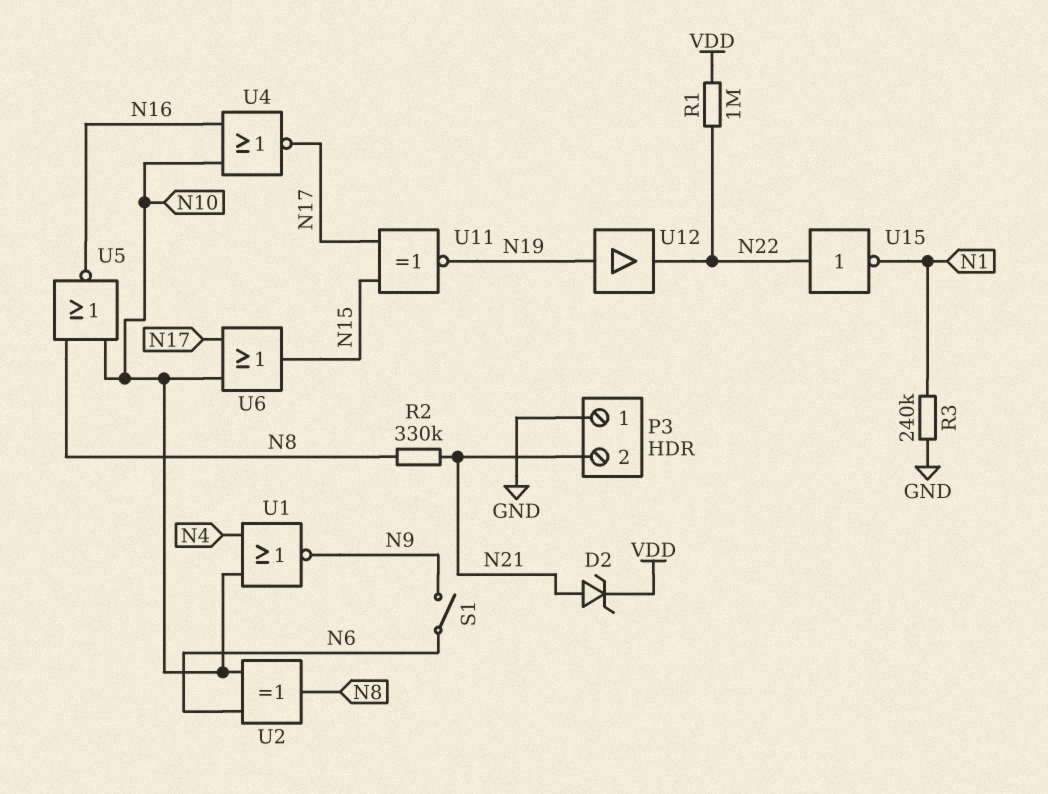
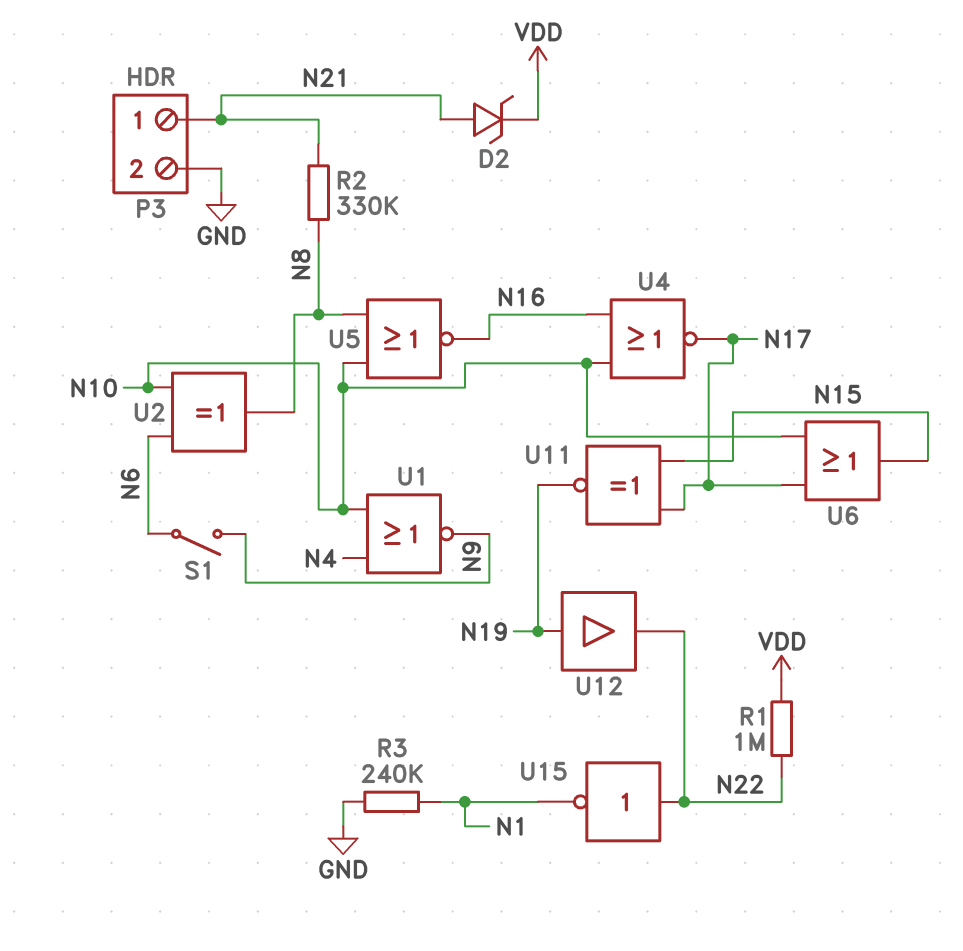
P3 pin 1: GND -> N21
P3 pin 2: N21 -> GND

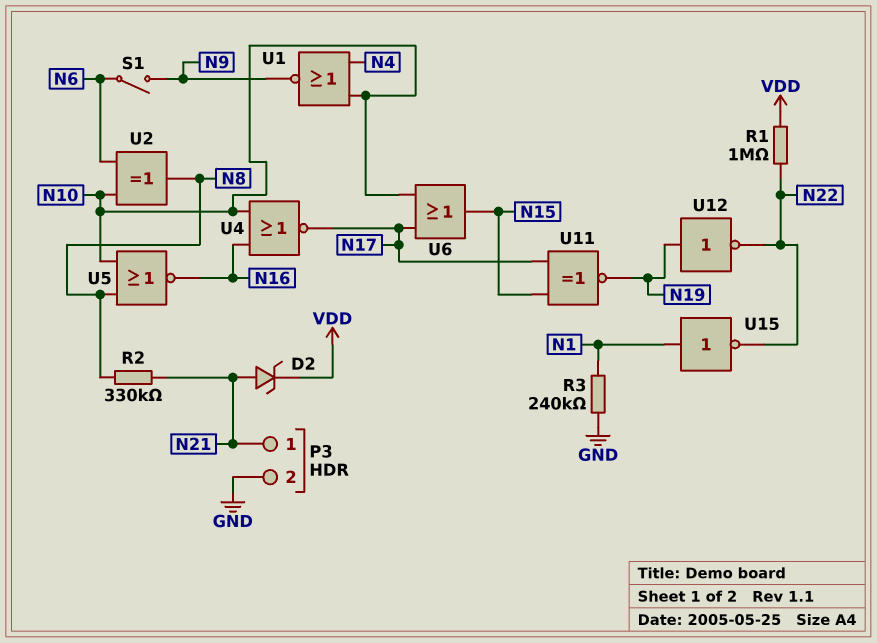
U12: buffer (in N19, out N22) -> NOT (in N19, out N22)
U15: NOT (in N22, out N1) -> NOT (in N1, out N22)

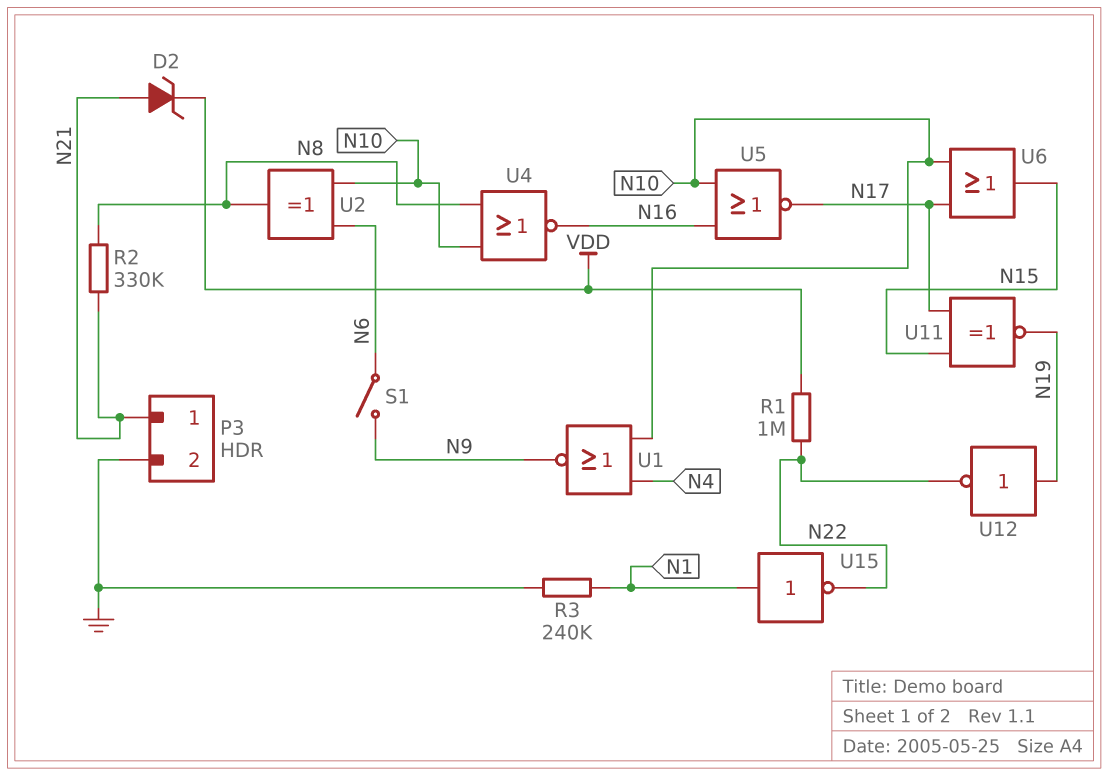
U4: NOR (in N10, in N16, out N17) -> NOR (in N8, in N10, out N16)
U5: NOR (in N8, in N10, out N16) -> NOR (in N10, in N16, out N17)

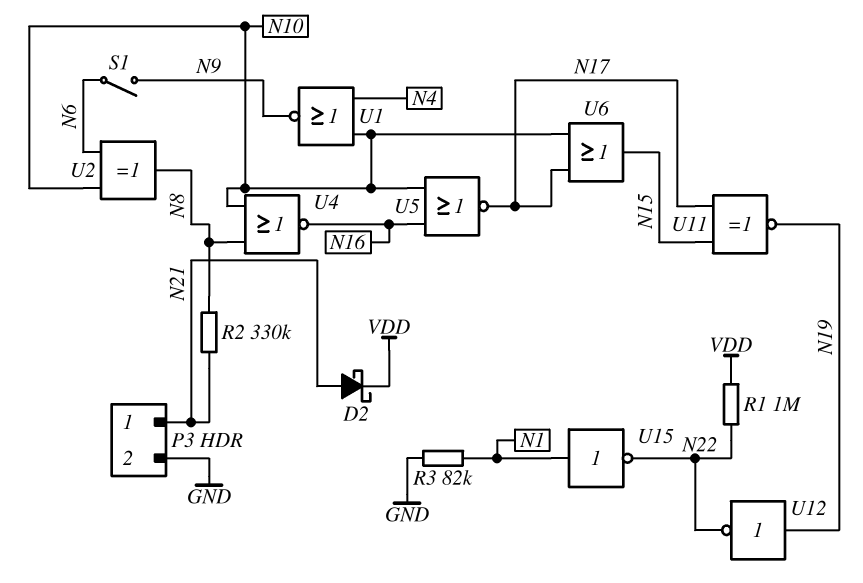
D2: zener (A N21, K VDD) -> schottky (A N21, K VDD)
R3: 240k (GND, N1) -> 82k (GND, N1)

